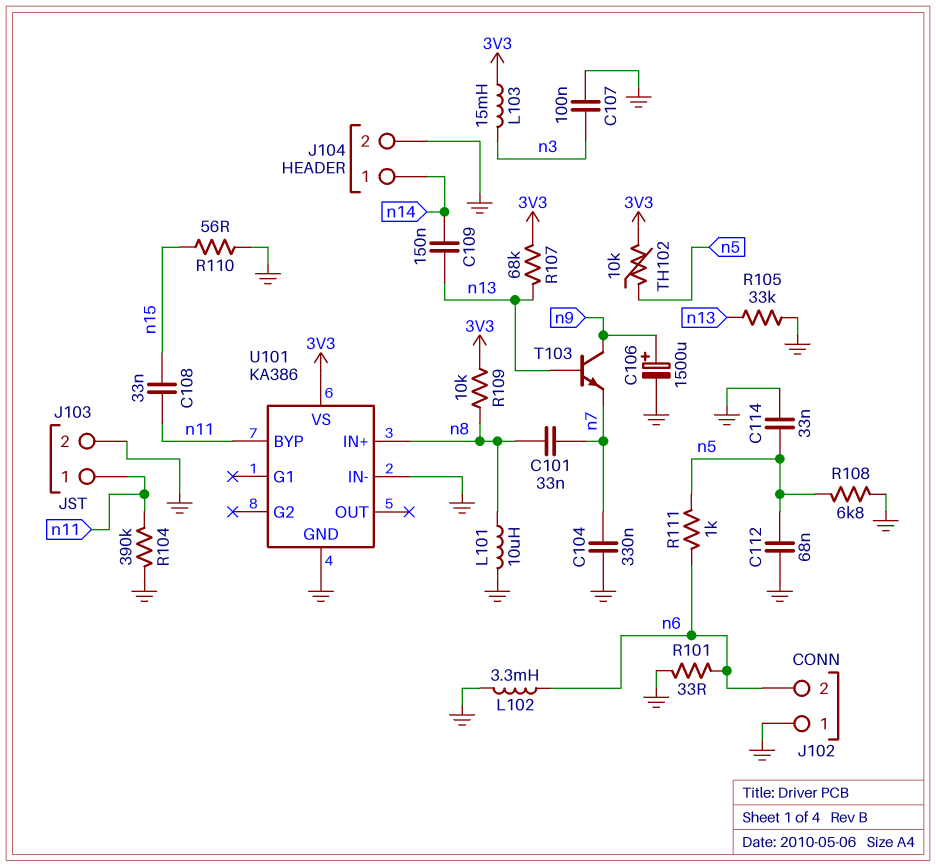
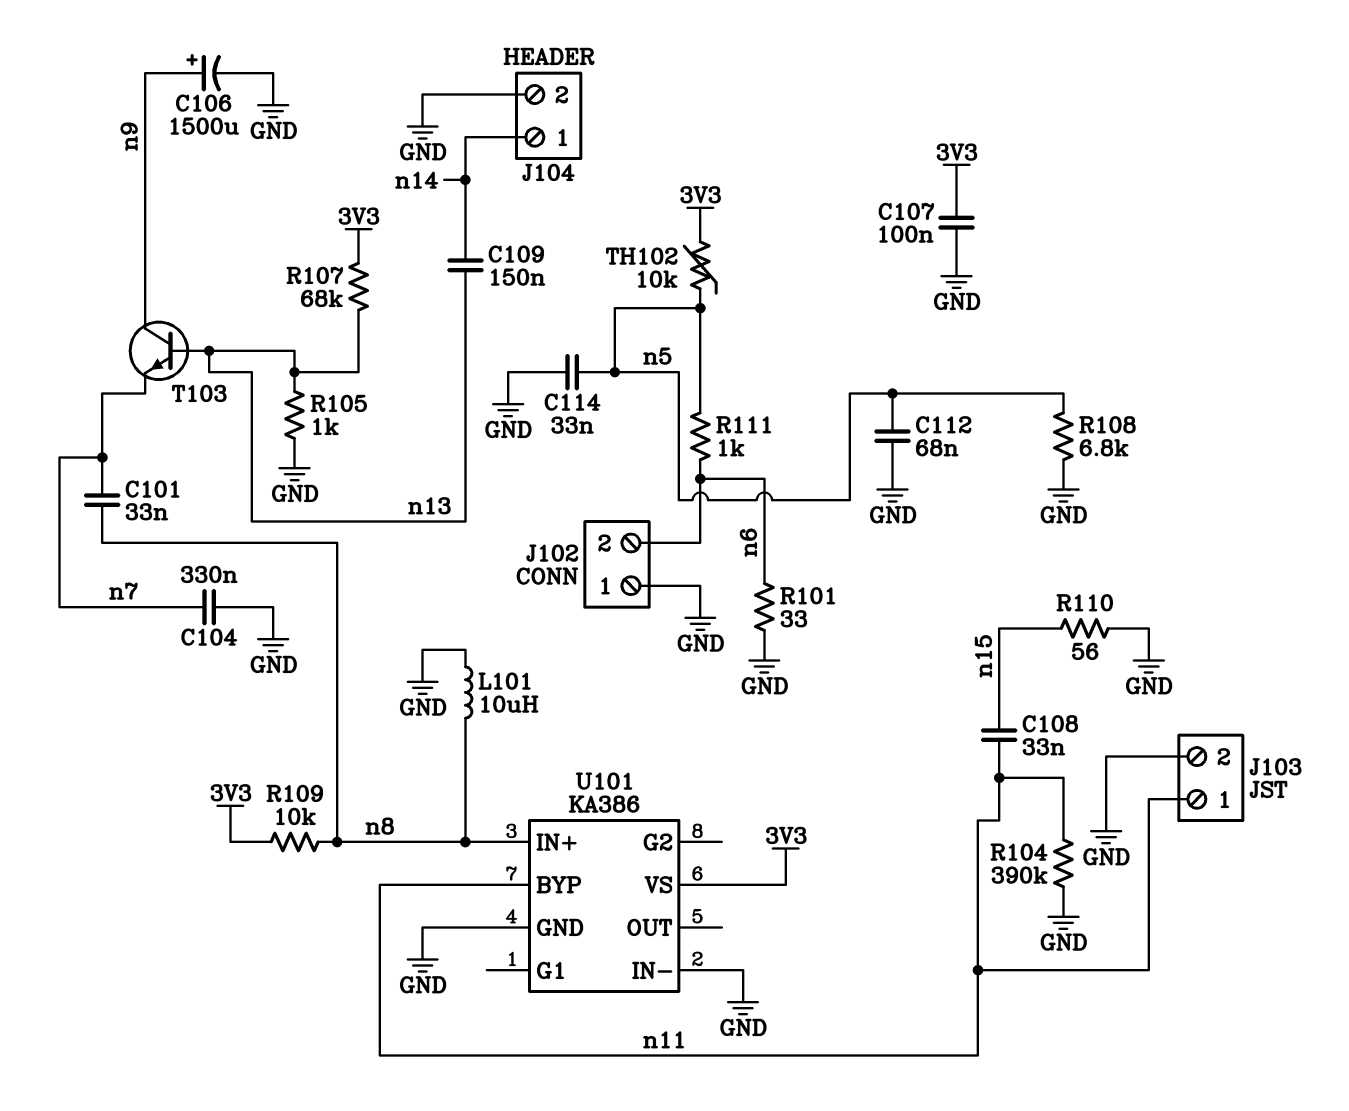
C107: 100nF (GND, n3) -> 100nF (3V3, GND)
L102: 3.3mH (GND, n6) -> none
L103: 15mH (3V3, n3) -> none
R105: 33k (GND, n13) -> 1k (GND, n13)

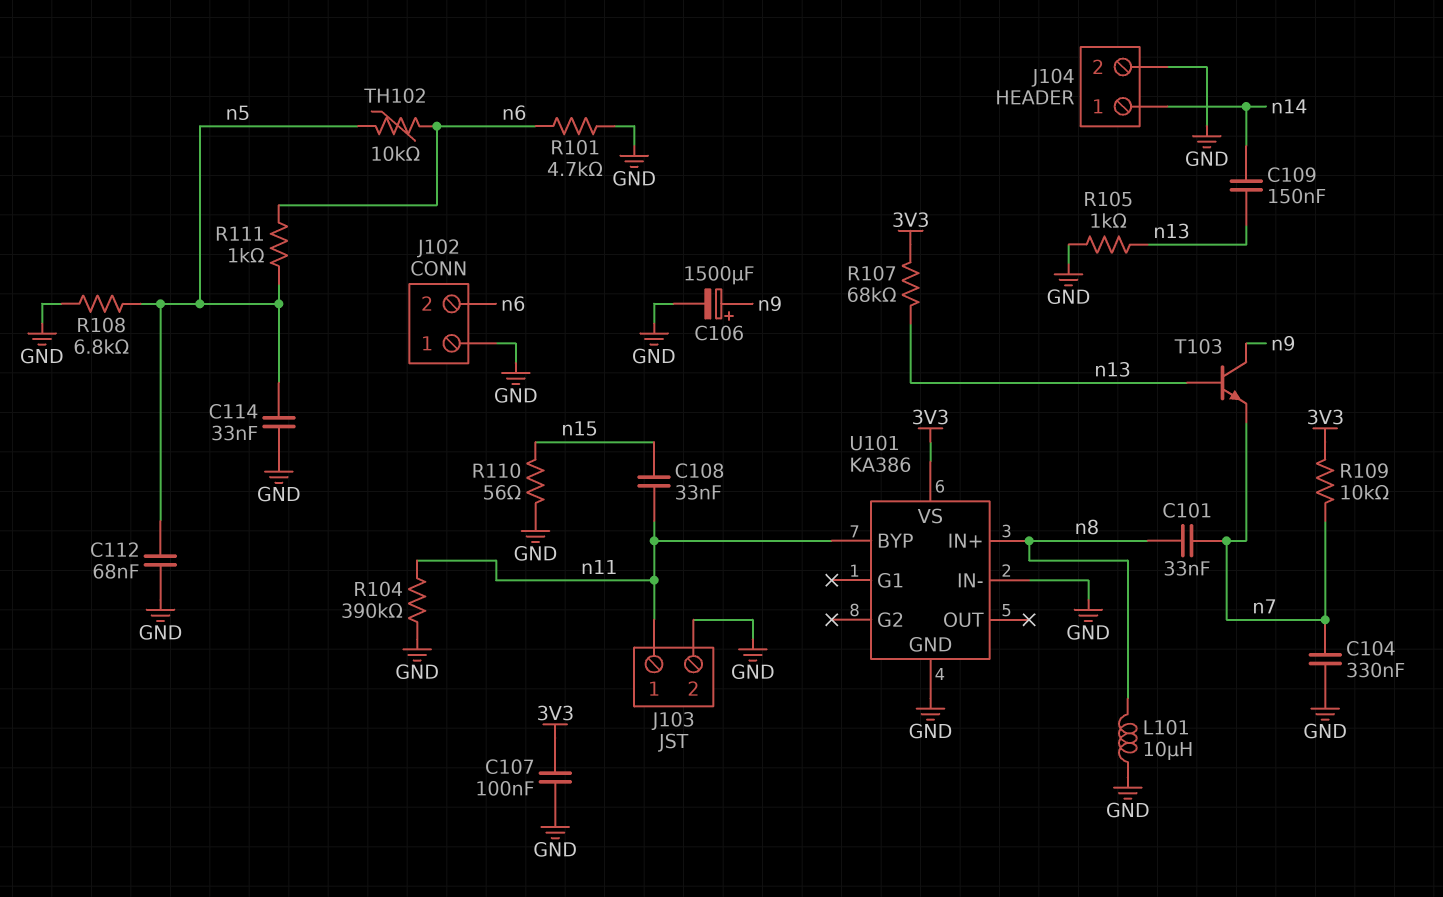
R101: 33 (GND, n6) -> 4.7k (GND, n6)
R109: 10k (3V3, n8) -> 10k (3V3, n7)
TH102: 10k (3V3, n5) -> 10k (n5, n6)

